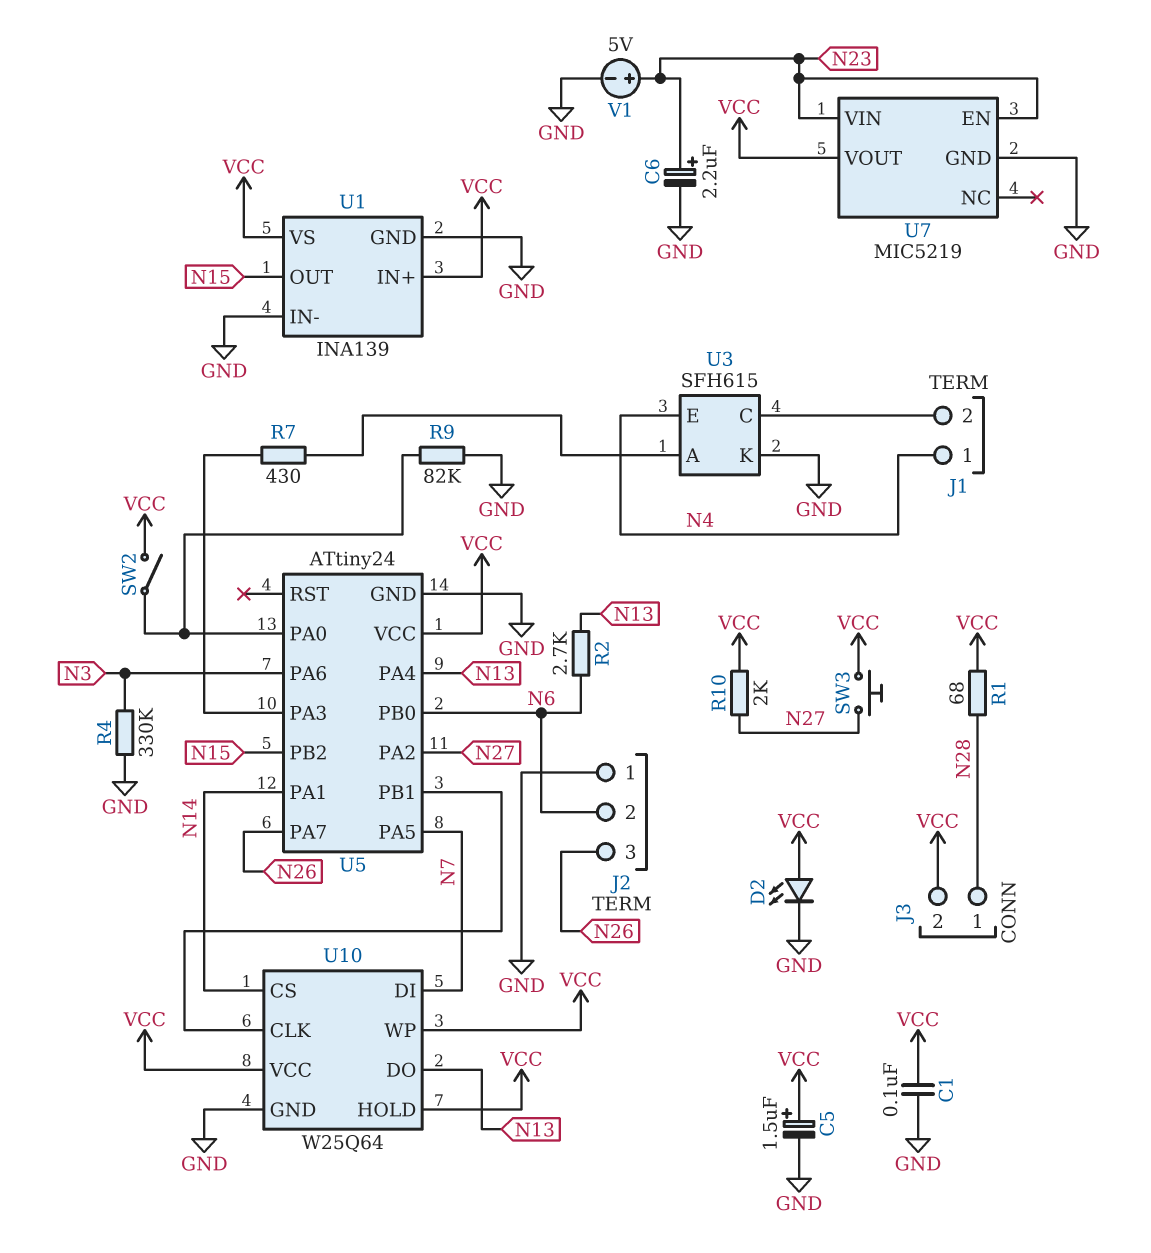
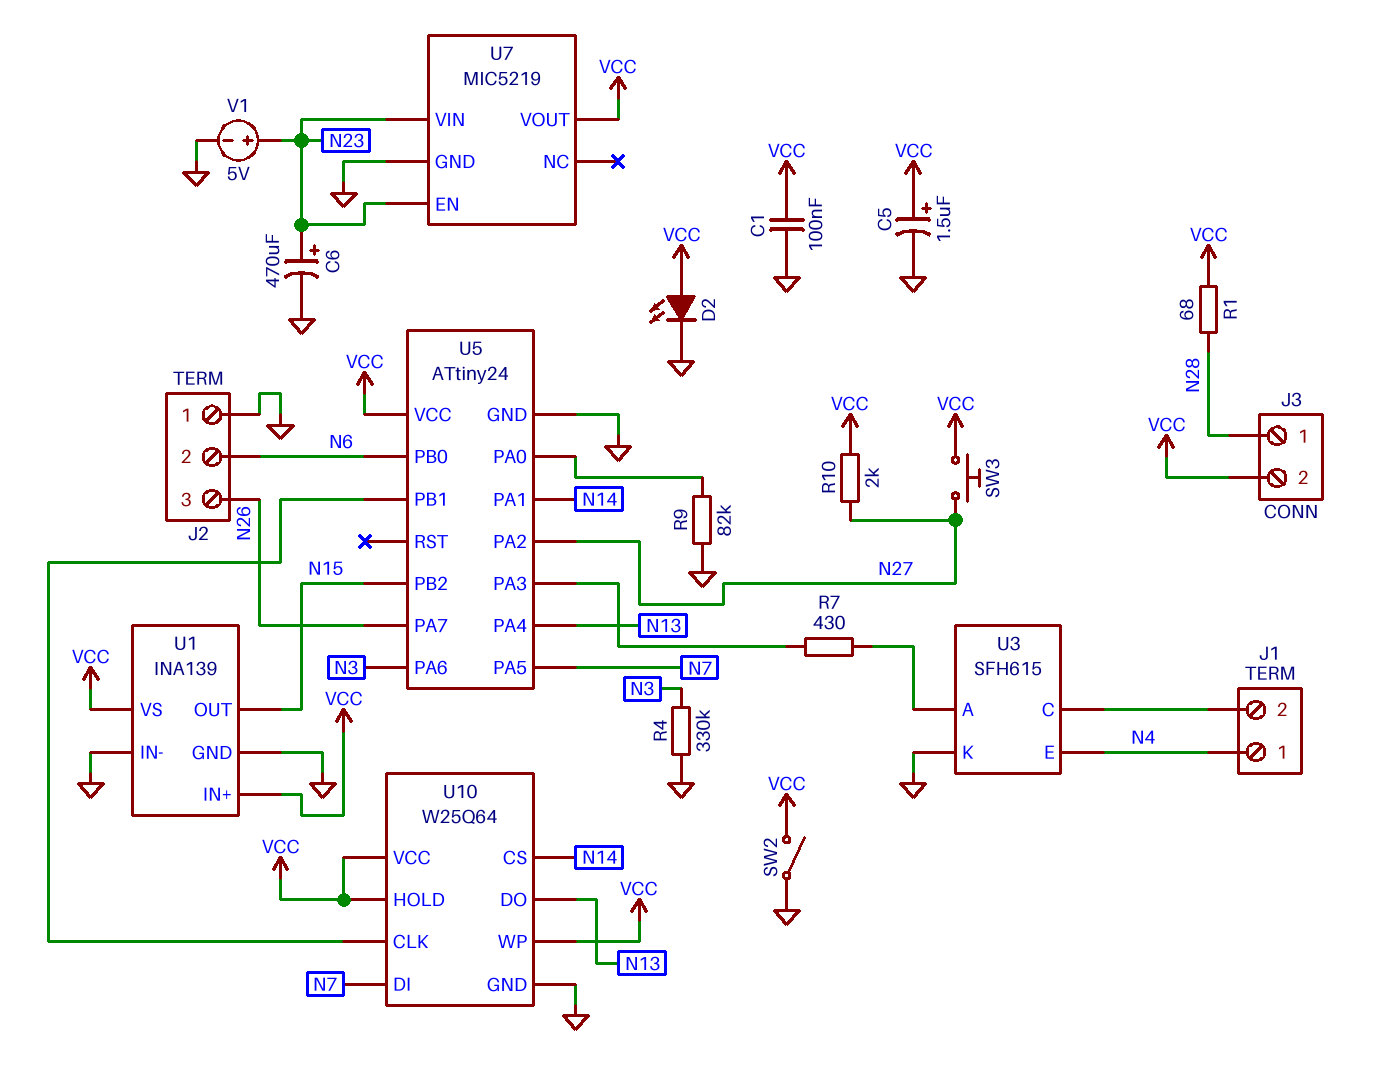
C6: 2.2uF (plus N23, minus GND) -> 470uF (plus N23, minus GND)
R2: 2.7k (N6, N13) -> none
SW2: switch (U5/PA0, VCC) -> switch (GND, VCC)

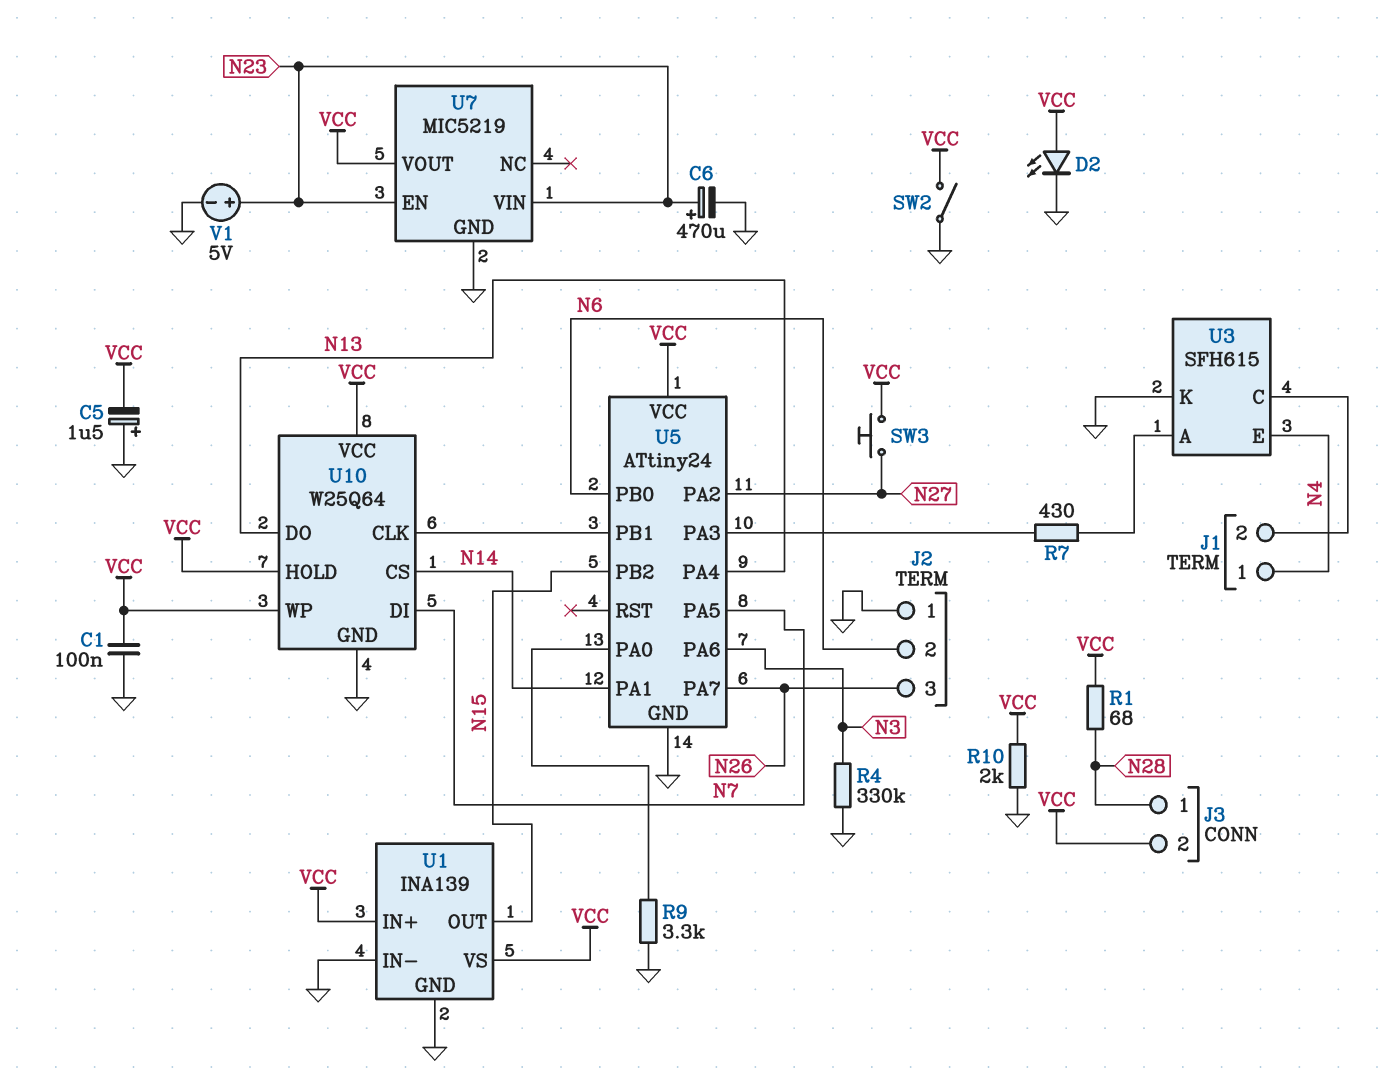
C5: 1.5uF (plus VCC, minus GND) -> 1.5uF (plus GND, minus VCC)
R9: 82k (GND, U5/PA0) -> 3.3k (GND, U5/PA0)
R10: 2k (N27, VCC) -> 2k (GND, VCC)

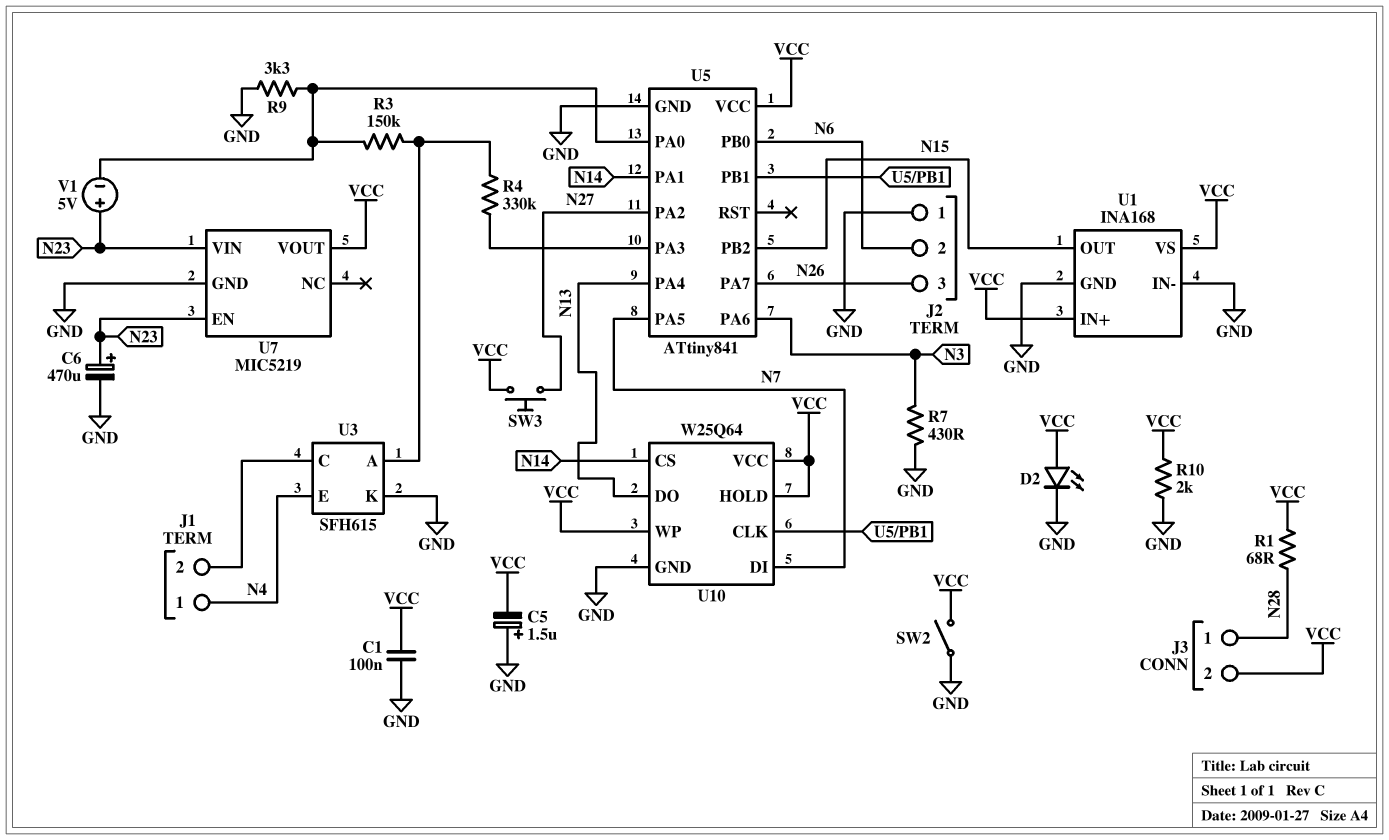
R3: none -> 150k (U3/A, U5/PA0)
R4: 330k (GND, N3) -> 330k (U3/A, U5/PA3)
R7: 430 (U3/A, U5/PA3) -> 430 (GND, N3)
U1: INA139 -> INA168
U5: ATtiny24 -> ATtiny841
V1: 5V (plus N23, minus GND) -> 5V (plus N23, minus U5/PA0)

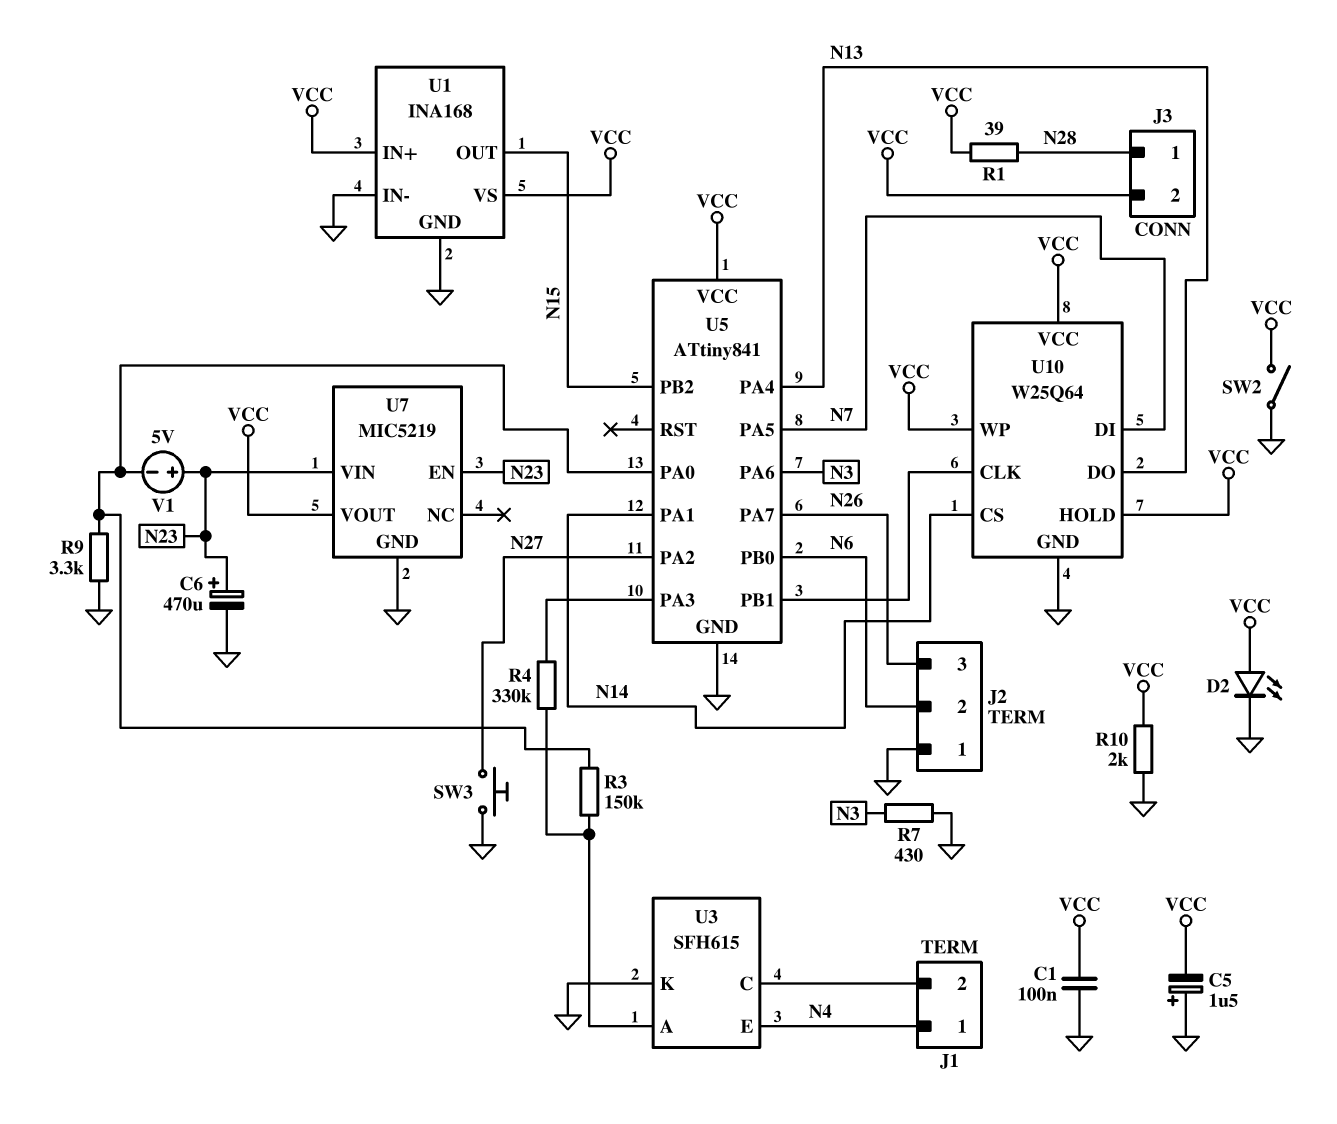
R1: 68 (N28, VCC) -> 39 (N28, VCC)
SW3: button (N27, VCC) -> button (GND, N27)

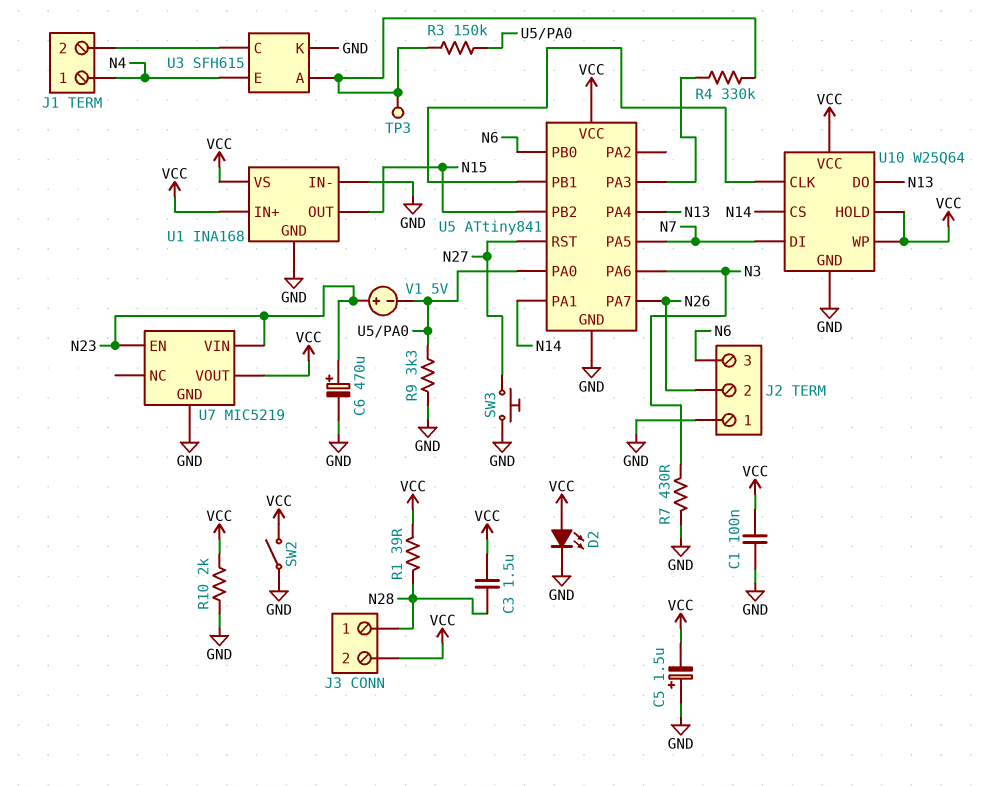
C3: none -> 1.5uF (N28, VCC)
J2 pin 2: N6 -> N26
J2 pin 3: N26 -> N6
TP3: none -> test point (U3/A)
U5 pin PA2: N27 -> none
U5 pin RST: none -> N27

